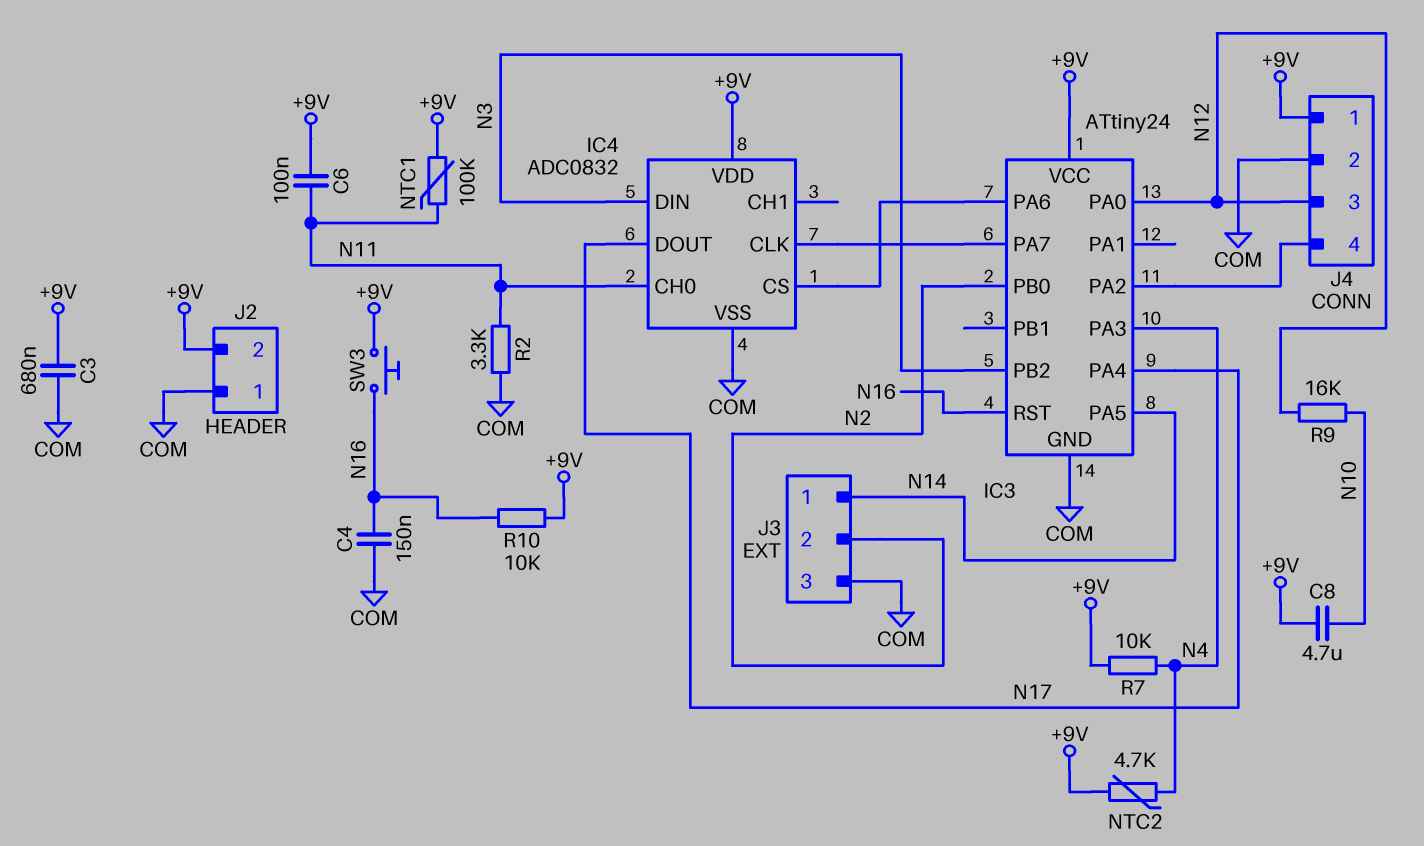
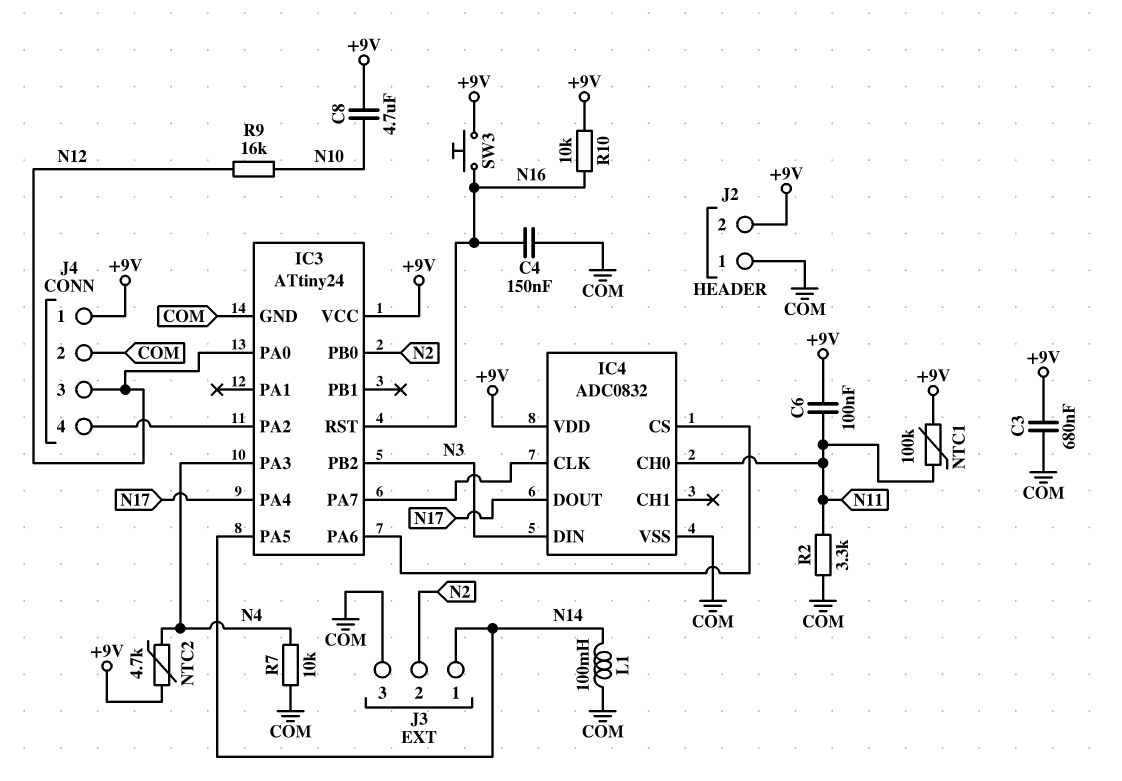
L1: none -> 100mH (COM, N14)
R7: 10k (+9V, N4) -> 10k (COM, N4)

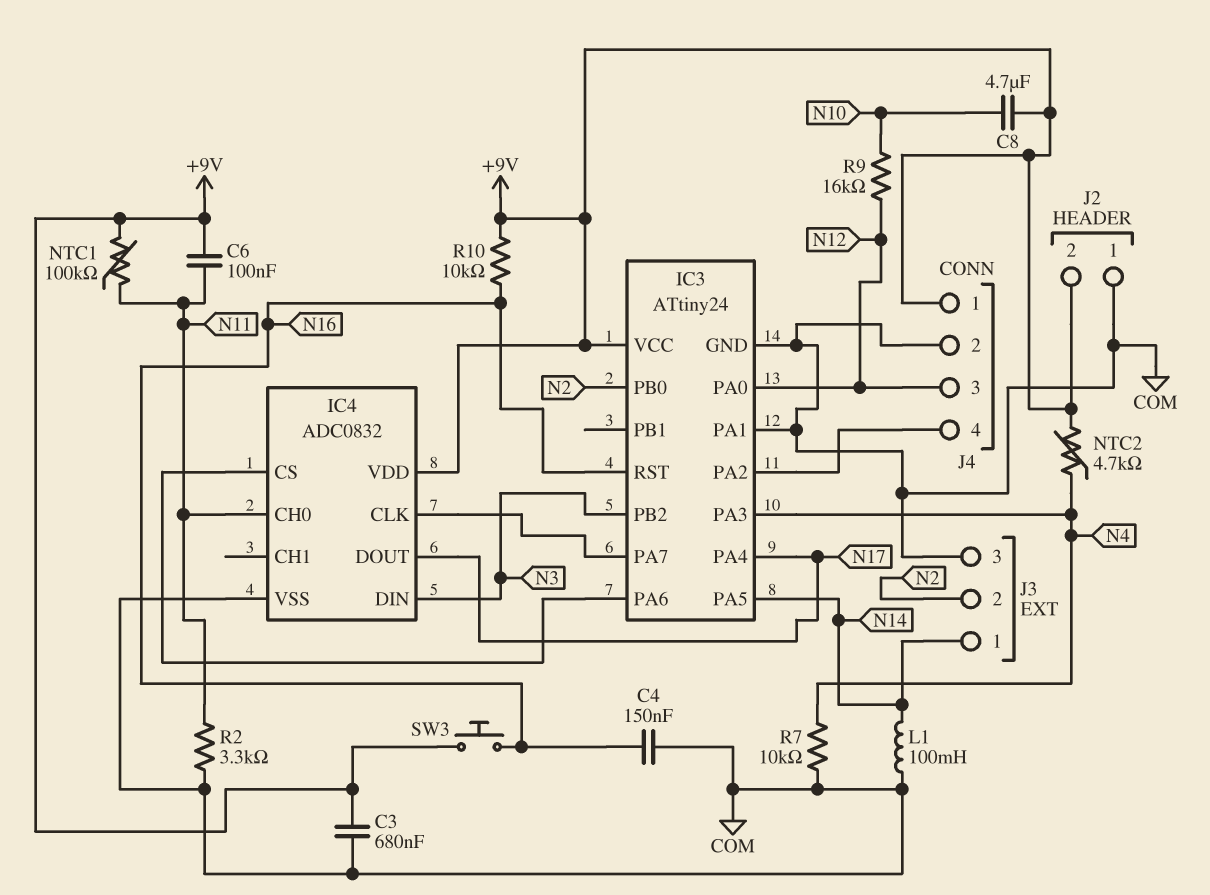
IC3 pin PA1: none -> COM

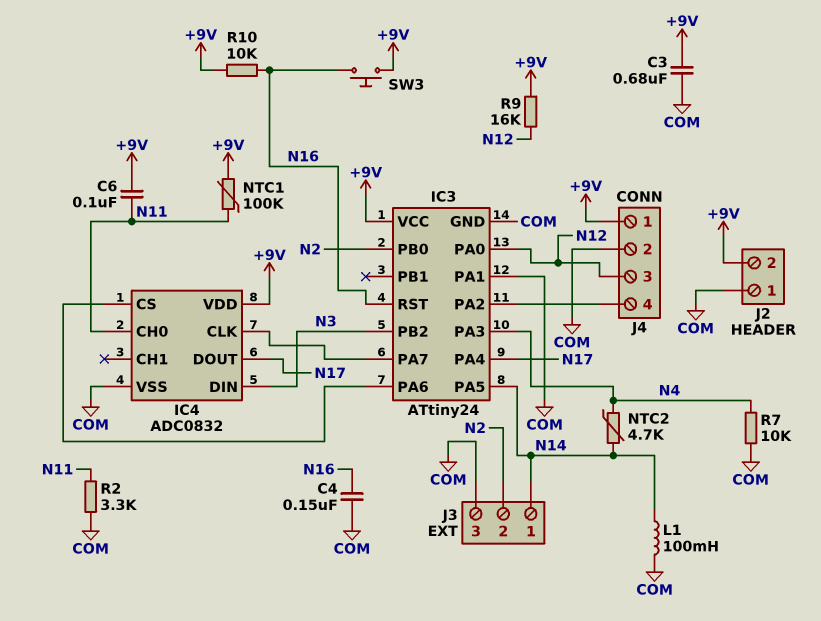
C8: 4.7uF (+9V, N10) -> none
NTC2: 4.7k (+9V, N4) -> 4.7k (N4, N14)
R9: 16k (N10, N12) -> 16k (+9V, N12)

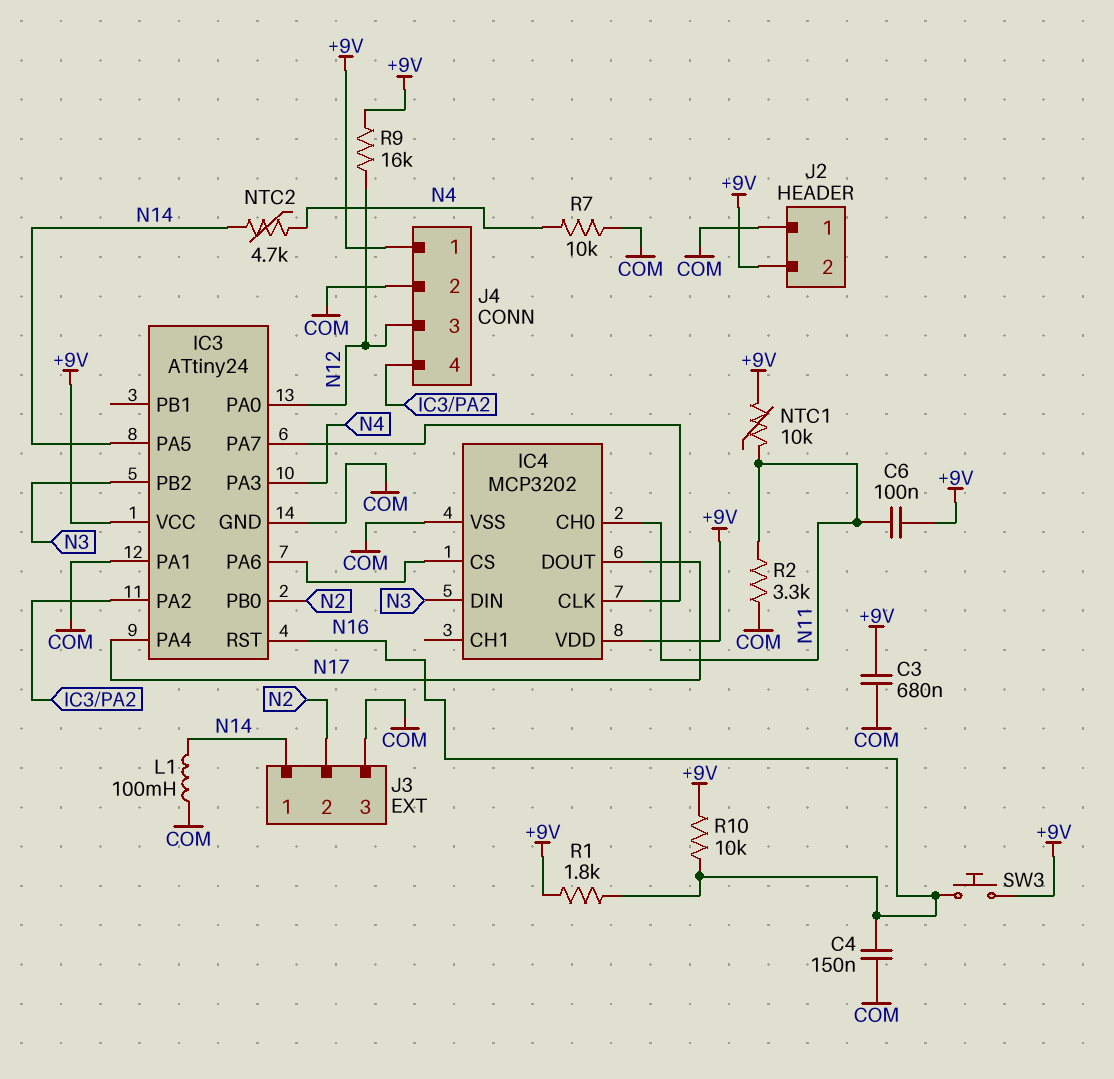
IC4: ADC0832 -> MCP3202
NTC1: 100k (+9V, N11) -> 10k (+9V, N11)
R1: none -> 1.8k (+9V, N16)

